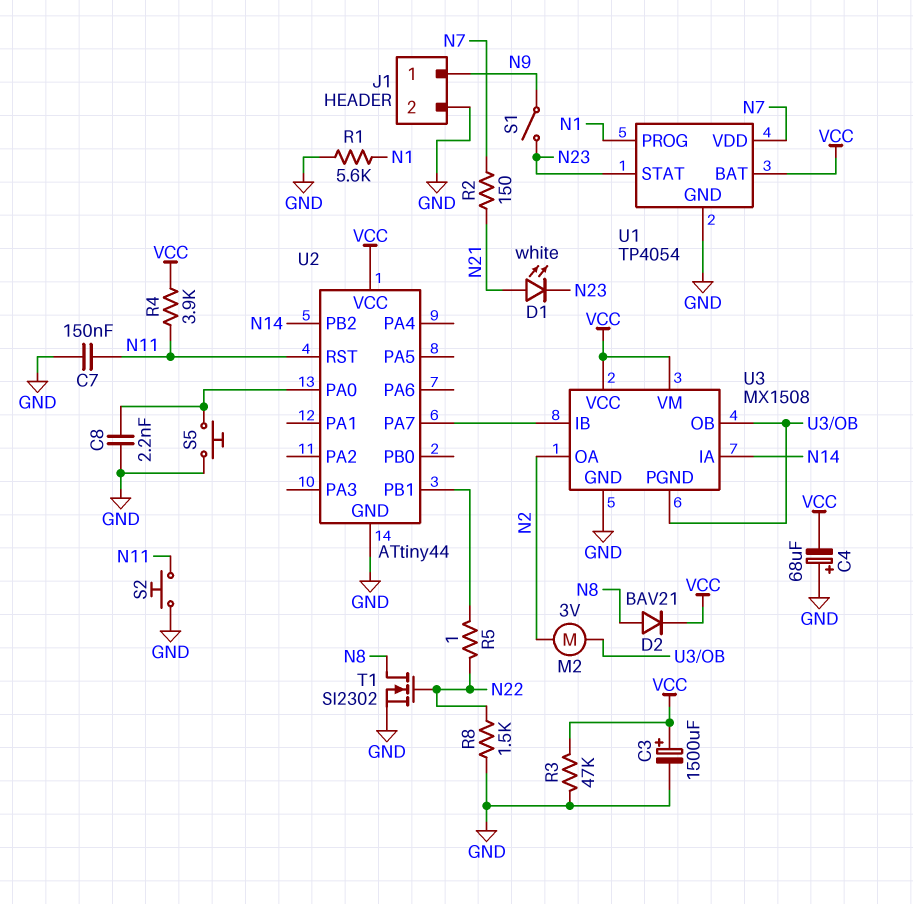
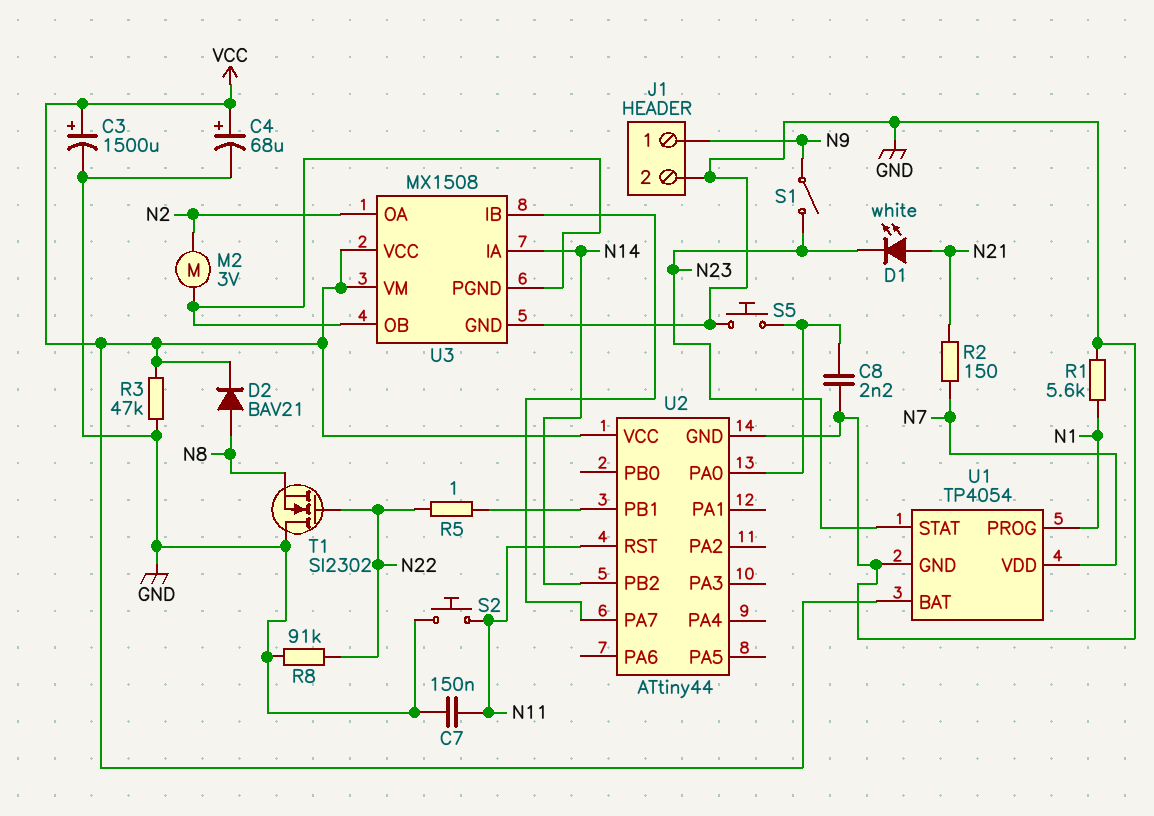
C4: 68uF (plus GND, minus VCC) -> 68uF (plus VCC, minus GND)
R4: 3.9k (N11, VCC) -> none
R8: 1.5k (GND, N22) -> 91k (GND, N22)
T1: NMOS SI2302 (G N22, D N8, S GND) -> NMOS SI2302 (G N22, D GND, S N8)

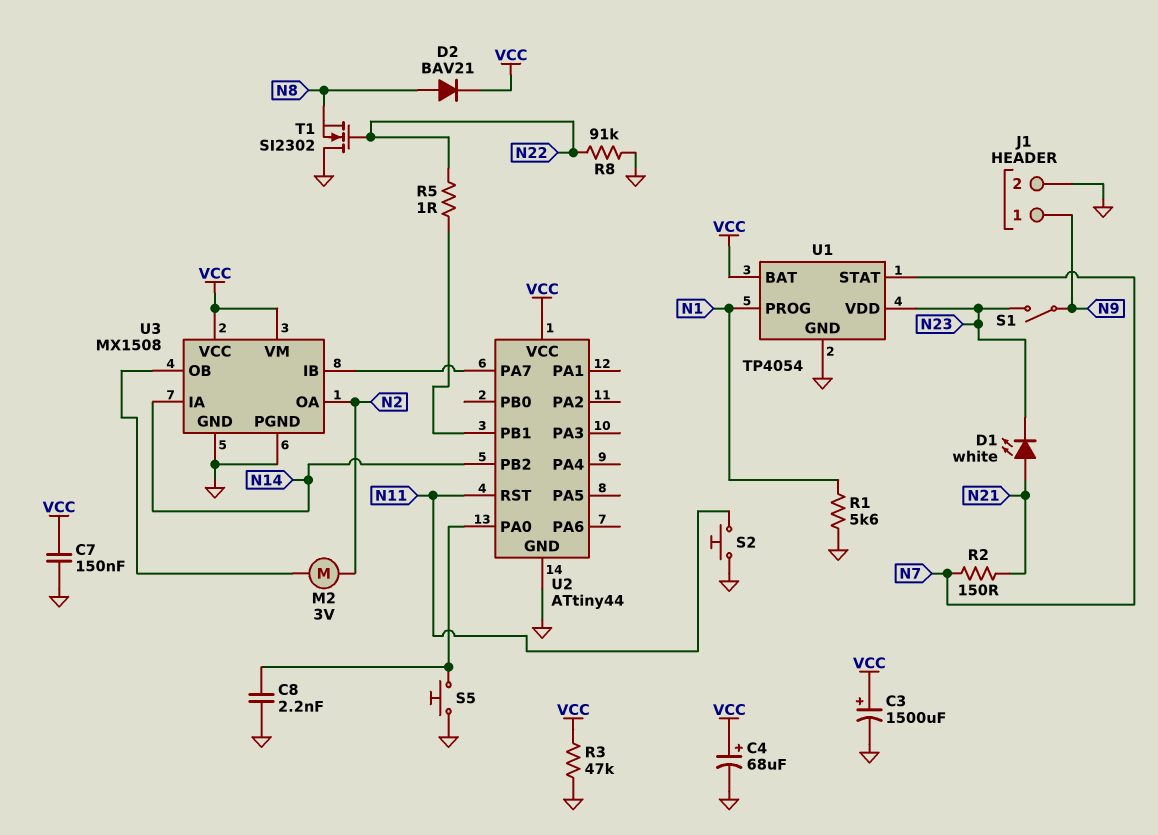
C7: 150nF (GND, N11) -> 150nF (GND, VCC)
U1 pin STAT: N23 -> N7
U1 pin VDD: N7 -> N23
U3 pin PGND: U3/OB -> GND

